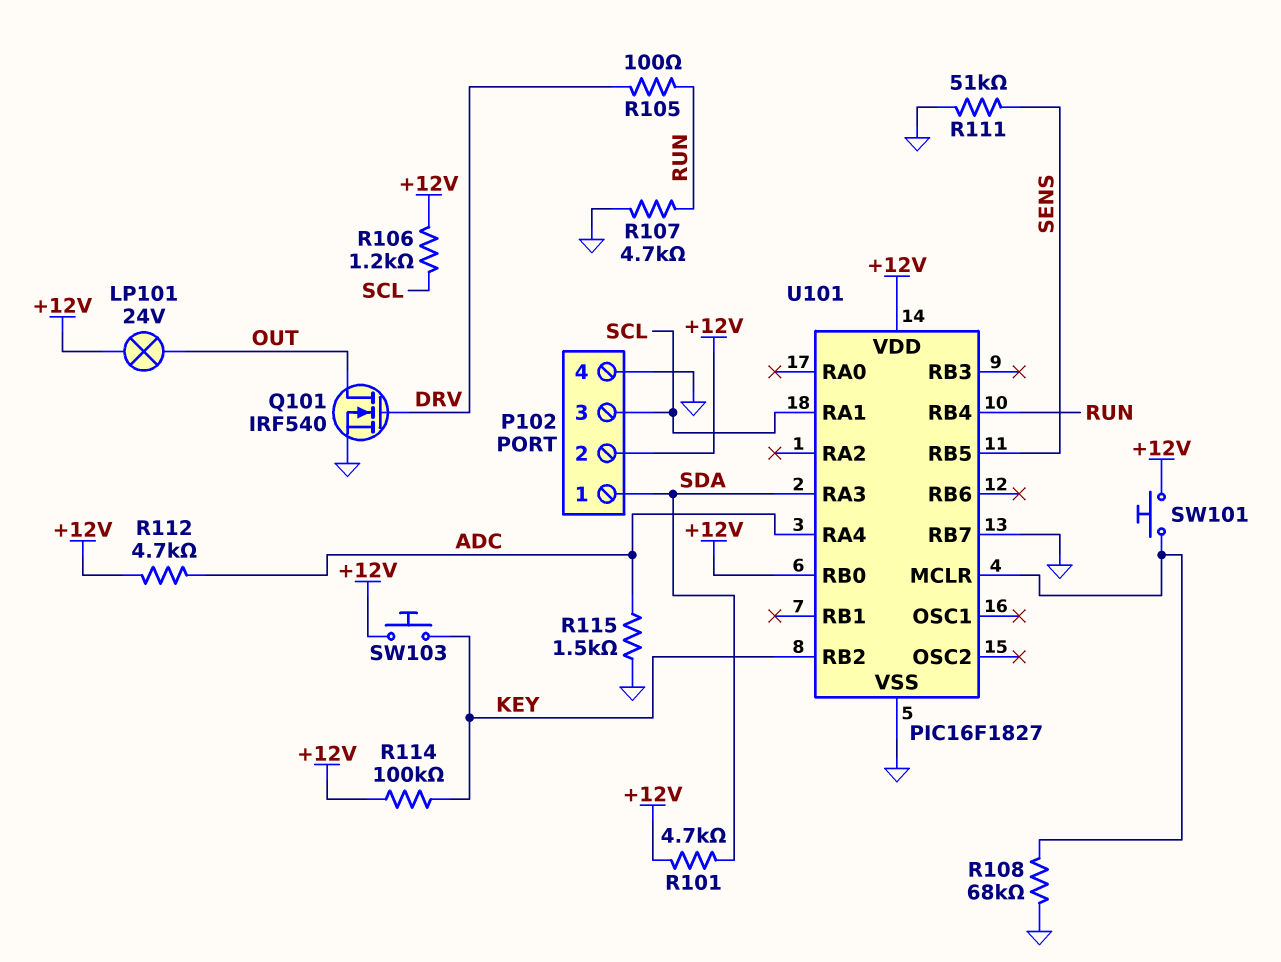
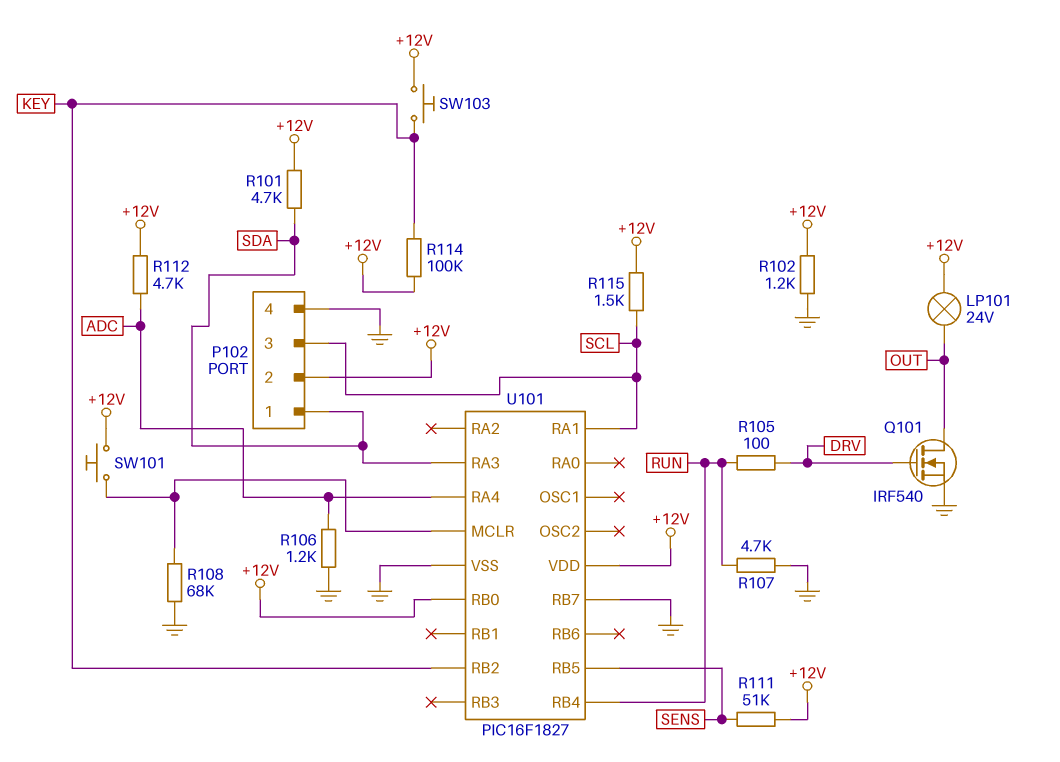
R102: none -> 1.2k (+12V, GND)
R106: 1.2k (+12V, SCL) -> 1.2k (ADC, GND)
R111: 51k (GND, SENS) -> 51k (+12V, SENS)
R115: 1.5k (ADC, GND) -> 1.5k (+12V, SCL)

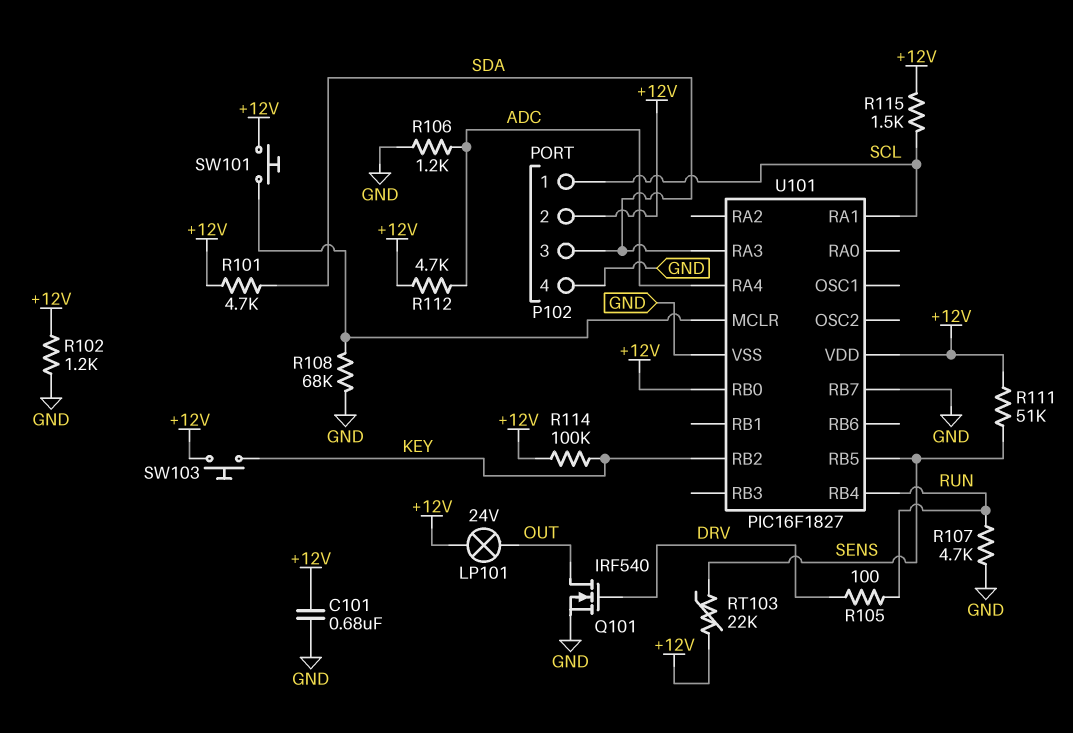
C101: none -> 680nF (+12V, GND)
P102 pin 1: SDA -> SCL
P102 pin 3: SCL -> SDA
RT103: none -> 22k (+12V, SENS)

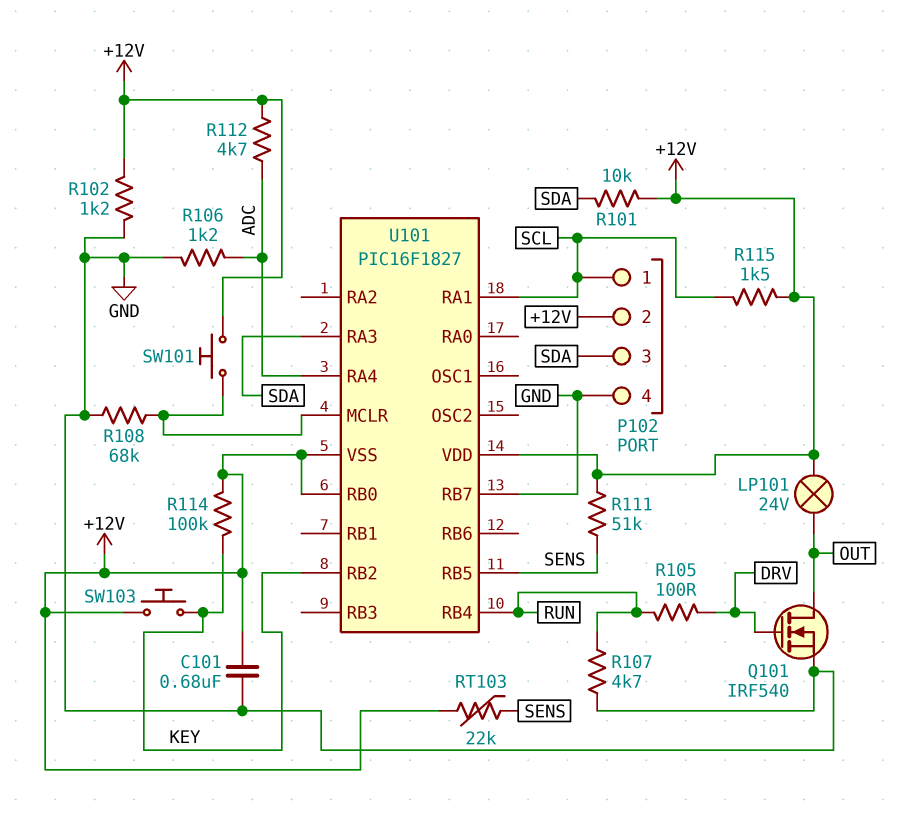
R101: 4.7k (+12V, SDA) -> 10k (+12V, SDA)
U101 pin VSS: GND -> +12V

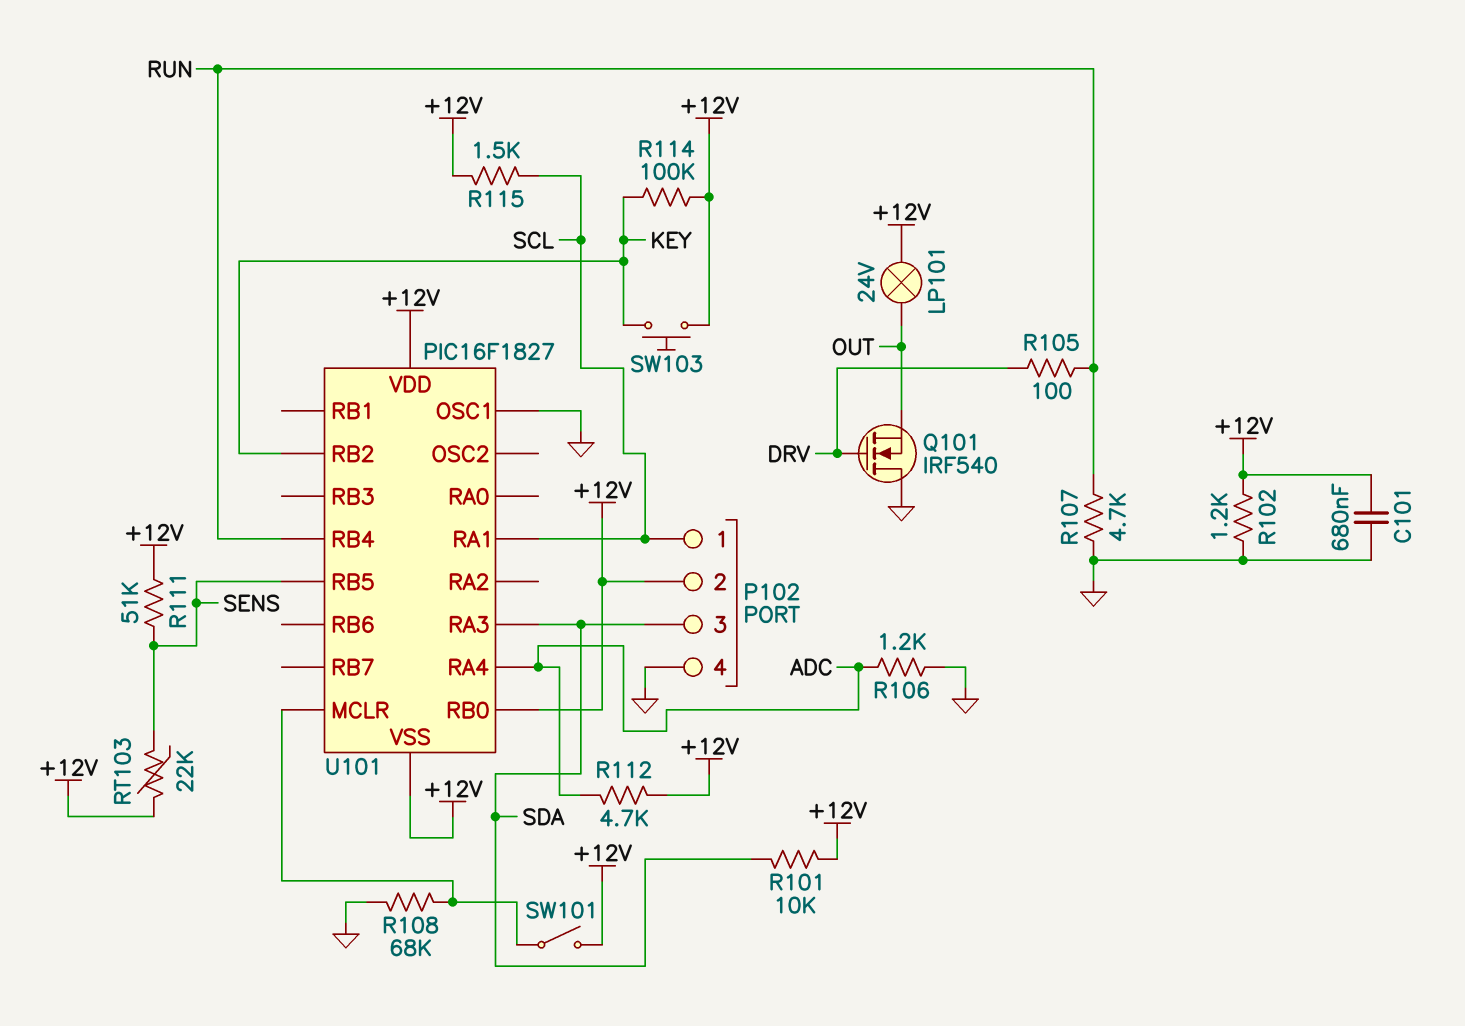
Q101: NMOS IRF540 (G DRV, D OUT, S GND) -> NMOS IRF540 (G DRV, D GND, S OUT)
SW101: button (+12V, U101/MCLR) -> switch (+12V, U101/MCLR)
U101 pin OSC1: none -> GND
U101 pin RB7: GND -> none

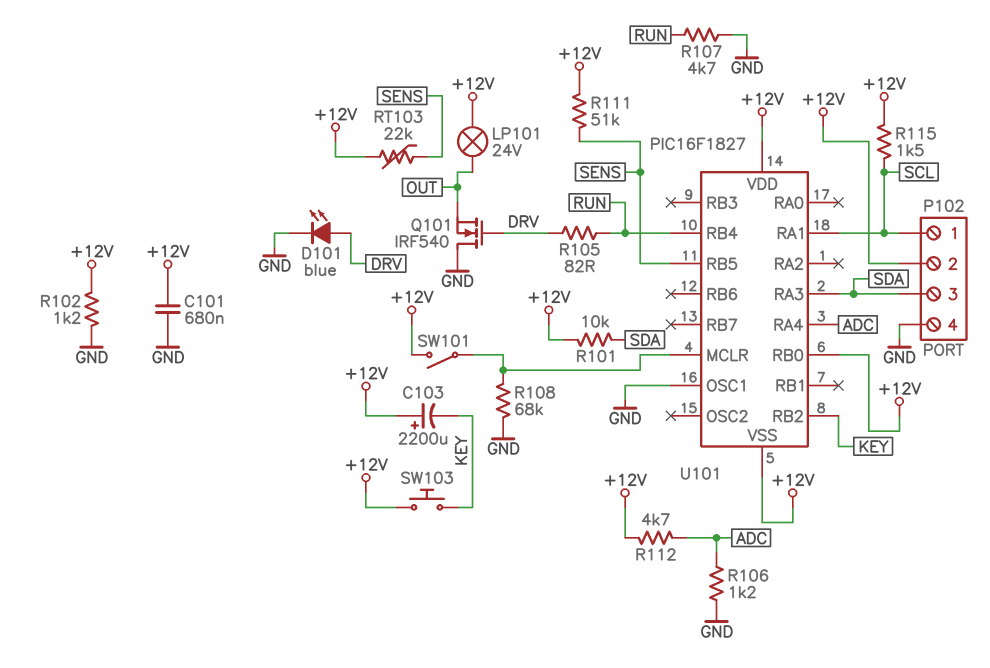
C103: none -> 2200uF (plus +12V, minus KEY)
D101: none -> LED blue (A DRV, K GND)
R105: 100 (DRV, RUN) -> 82 (DRV, RUN)
R114: 100k (+12V, KEY) -> none

